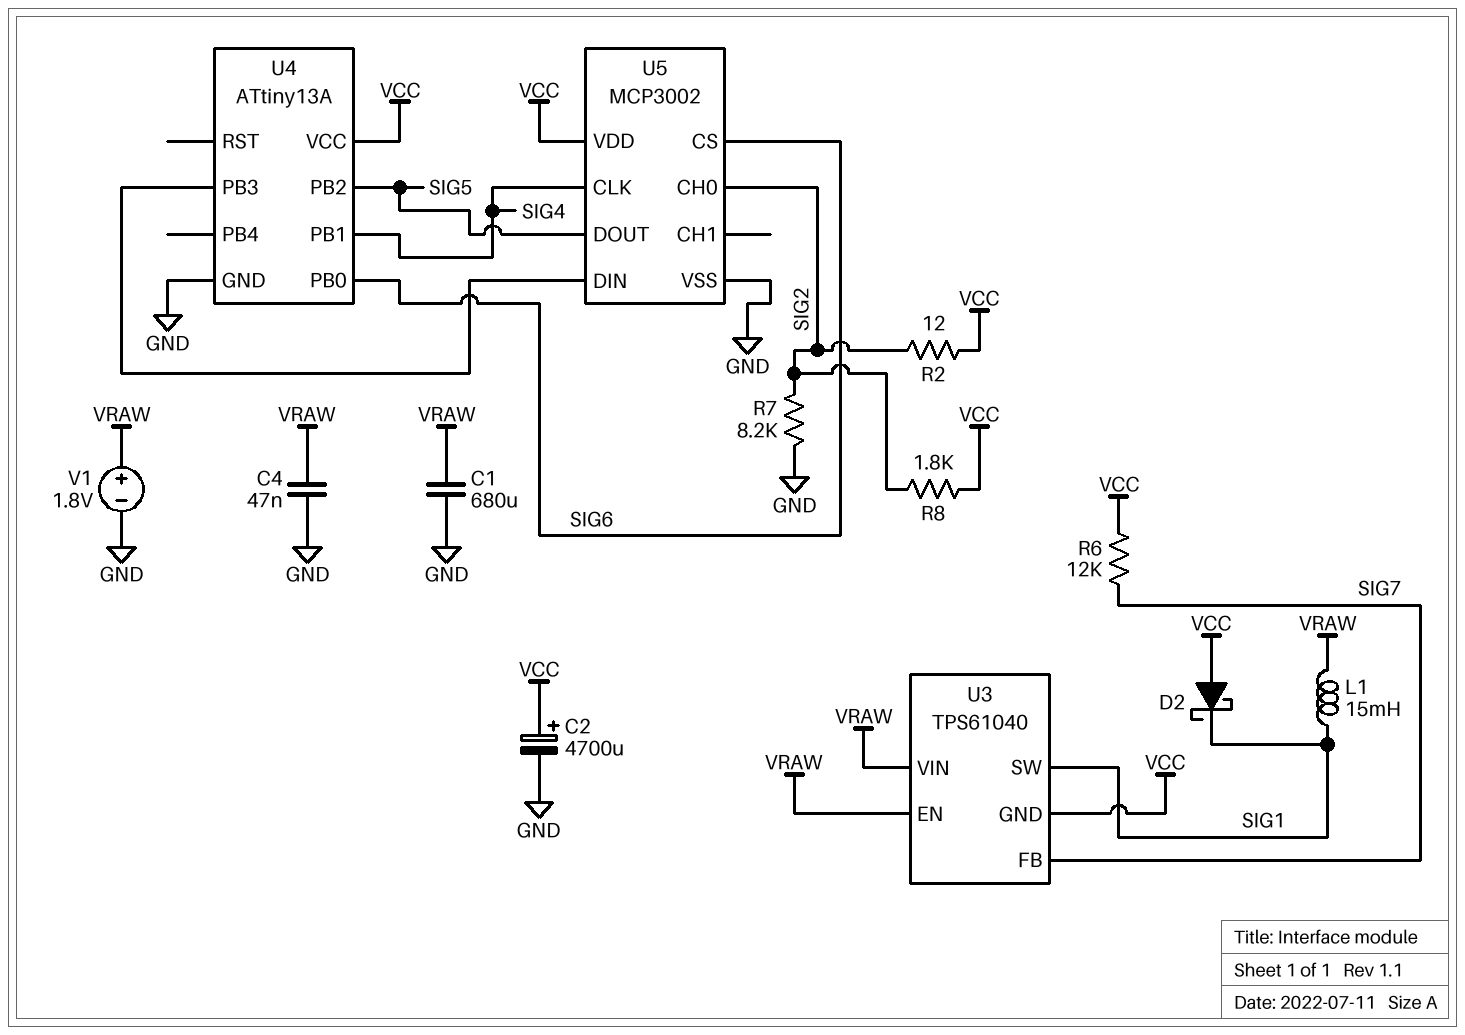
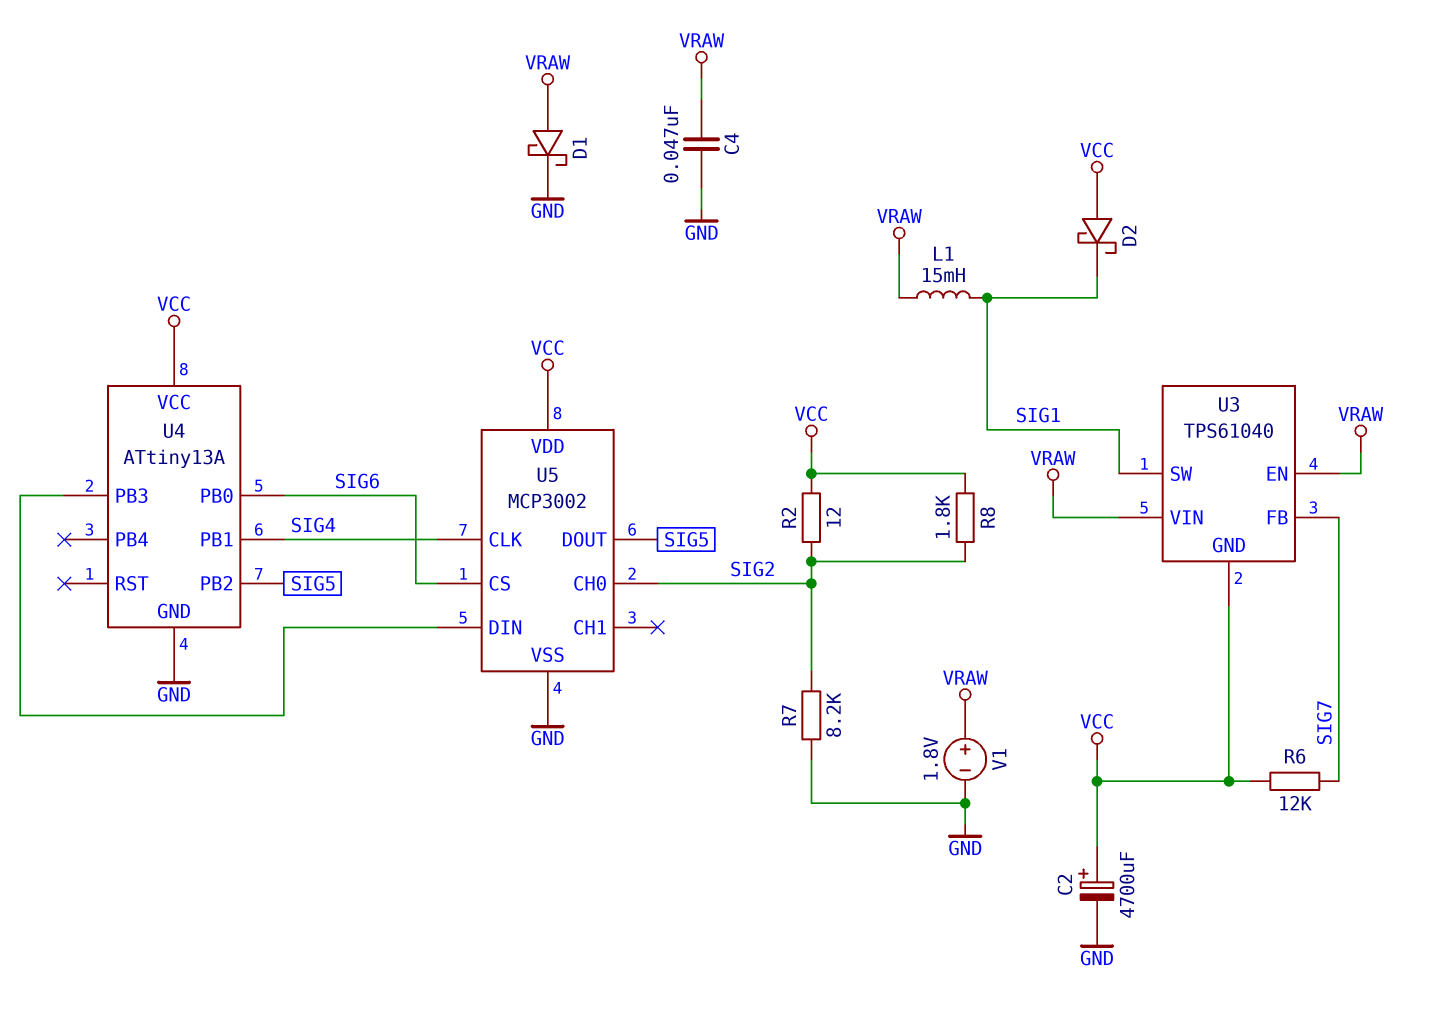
C1: 680uF (GND, VRAW) -> none
D1: none -> schottky (A VRAW, K GND)

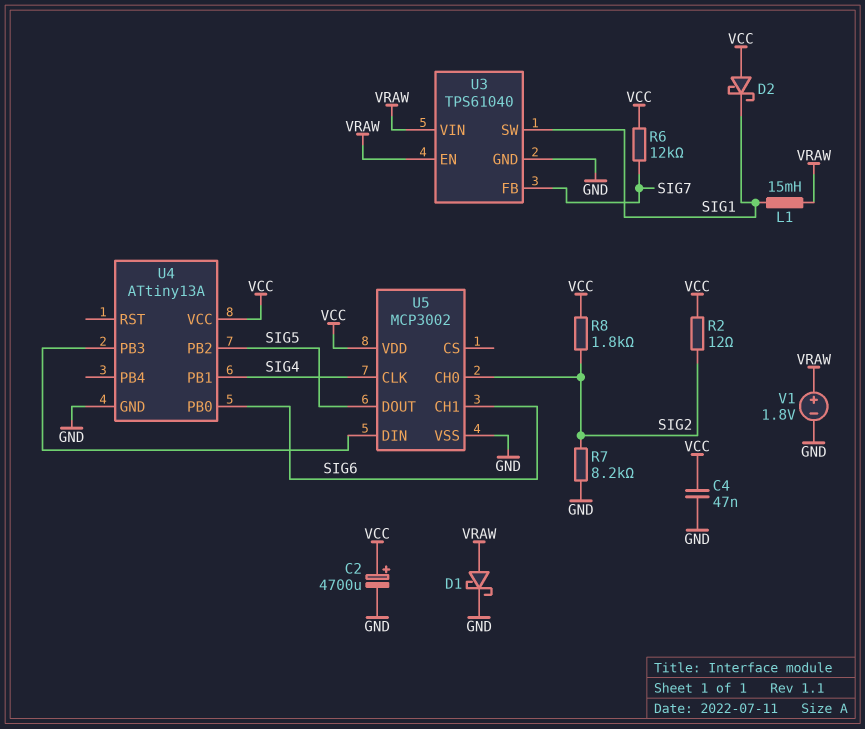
C4: 47nF (GND, VRAW) -> 47nF (GND, VCC)
U3 pin GND: VCC -> GND
U5 pin CH1: none -> SIG6
U5 pin CS: SIG6 -> none

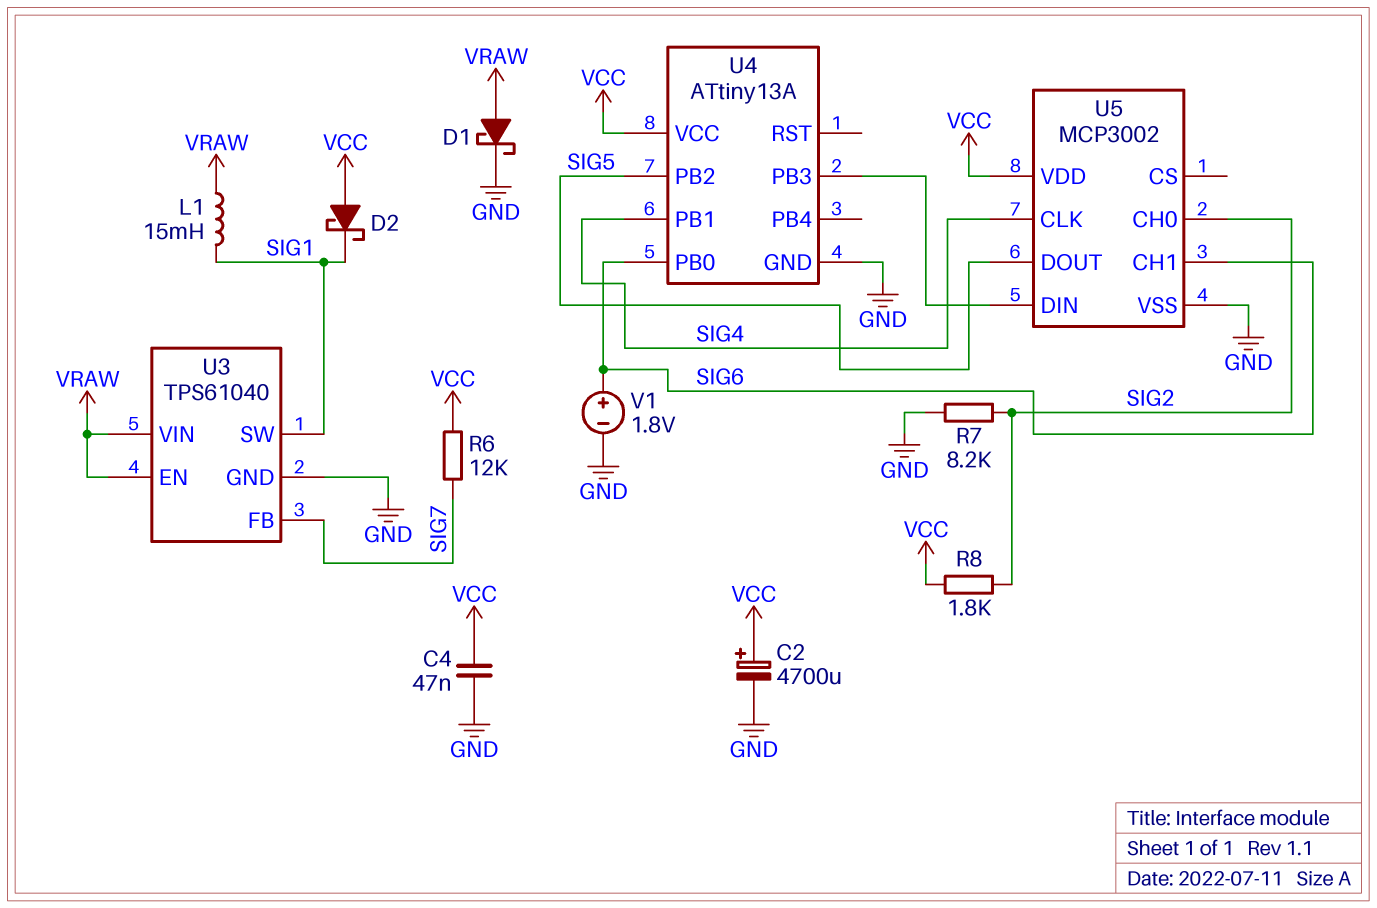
R2: 12 (SIG2, VCC) -> none
V1: 1.8V (plus VRAW, minus GND) -> 1.8V (plus SIG6, minus GND)

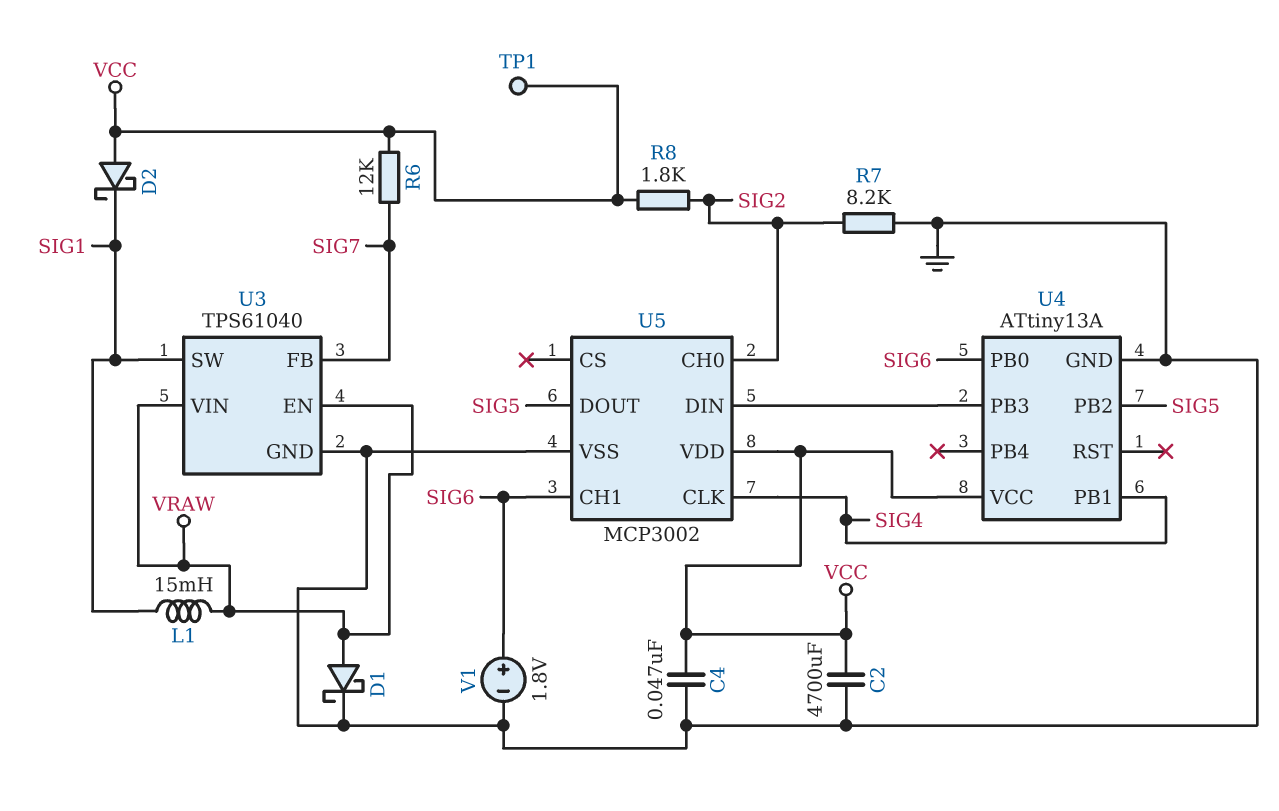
C2: 4700uF (plus VCC, minus GND) -> 4700uF (GND, VCC)
TP1: none -> test point (VCC)

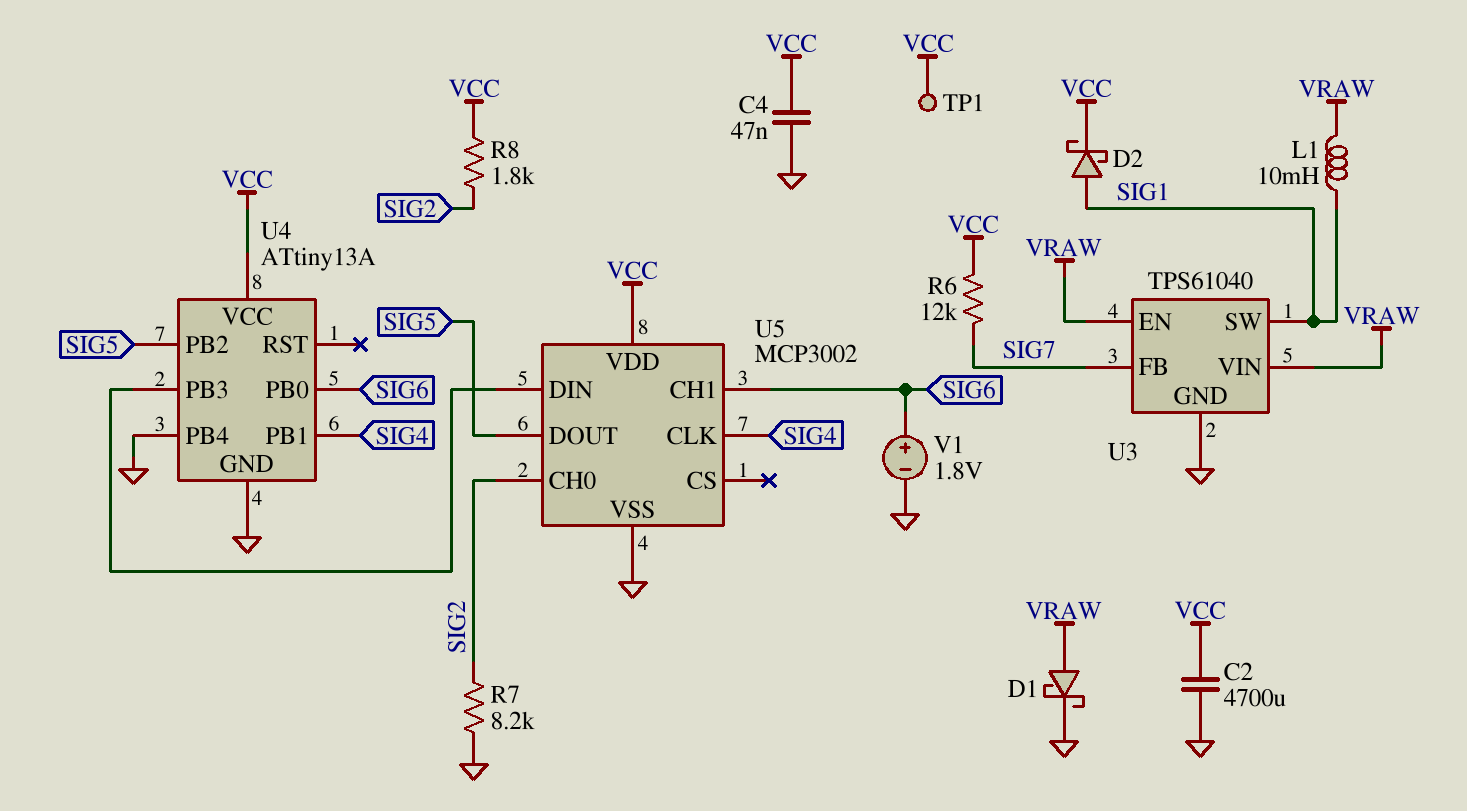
D2: schottky (A VCC, K SIG1) -> schottky (A SIG1, K VCC)
L1: 15mH (SIG1, VRAW) -> 10mH (SIG1, VRAW)
U4 pin PB4: none -> GND

